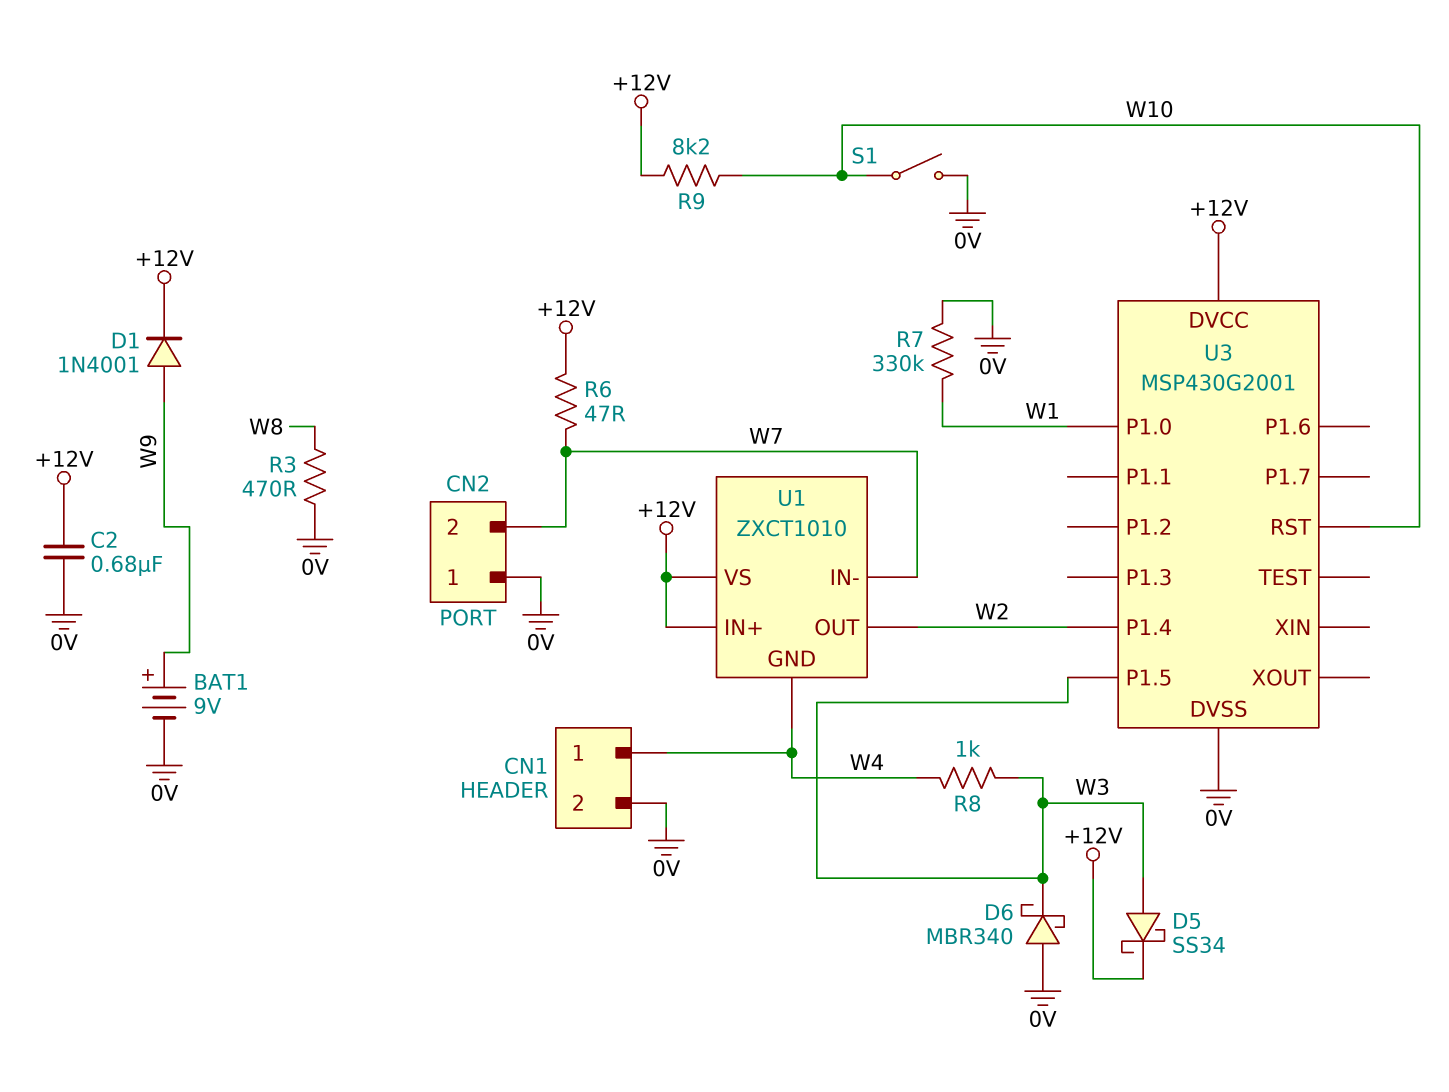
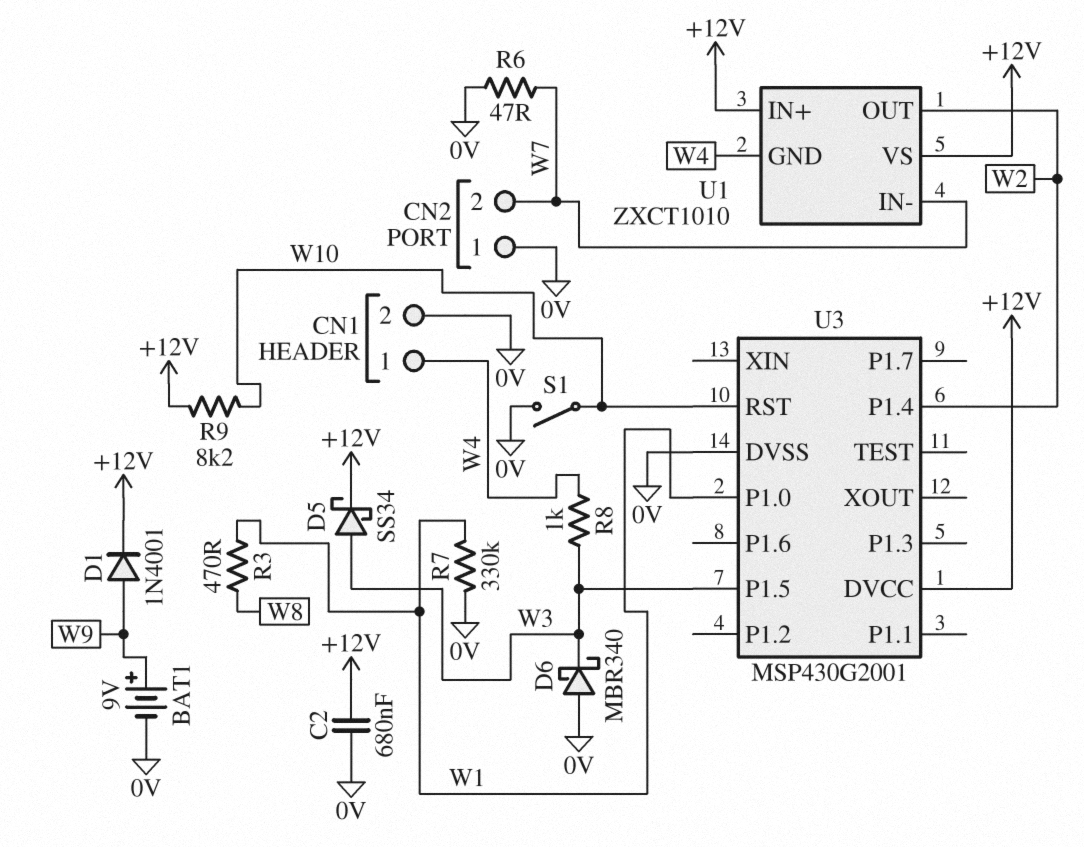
R3: 470 (0V, W8) -> 470 (W1, W8)
R6: 47 (+12V, W7) -> 47 (0V, W7)

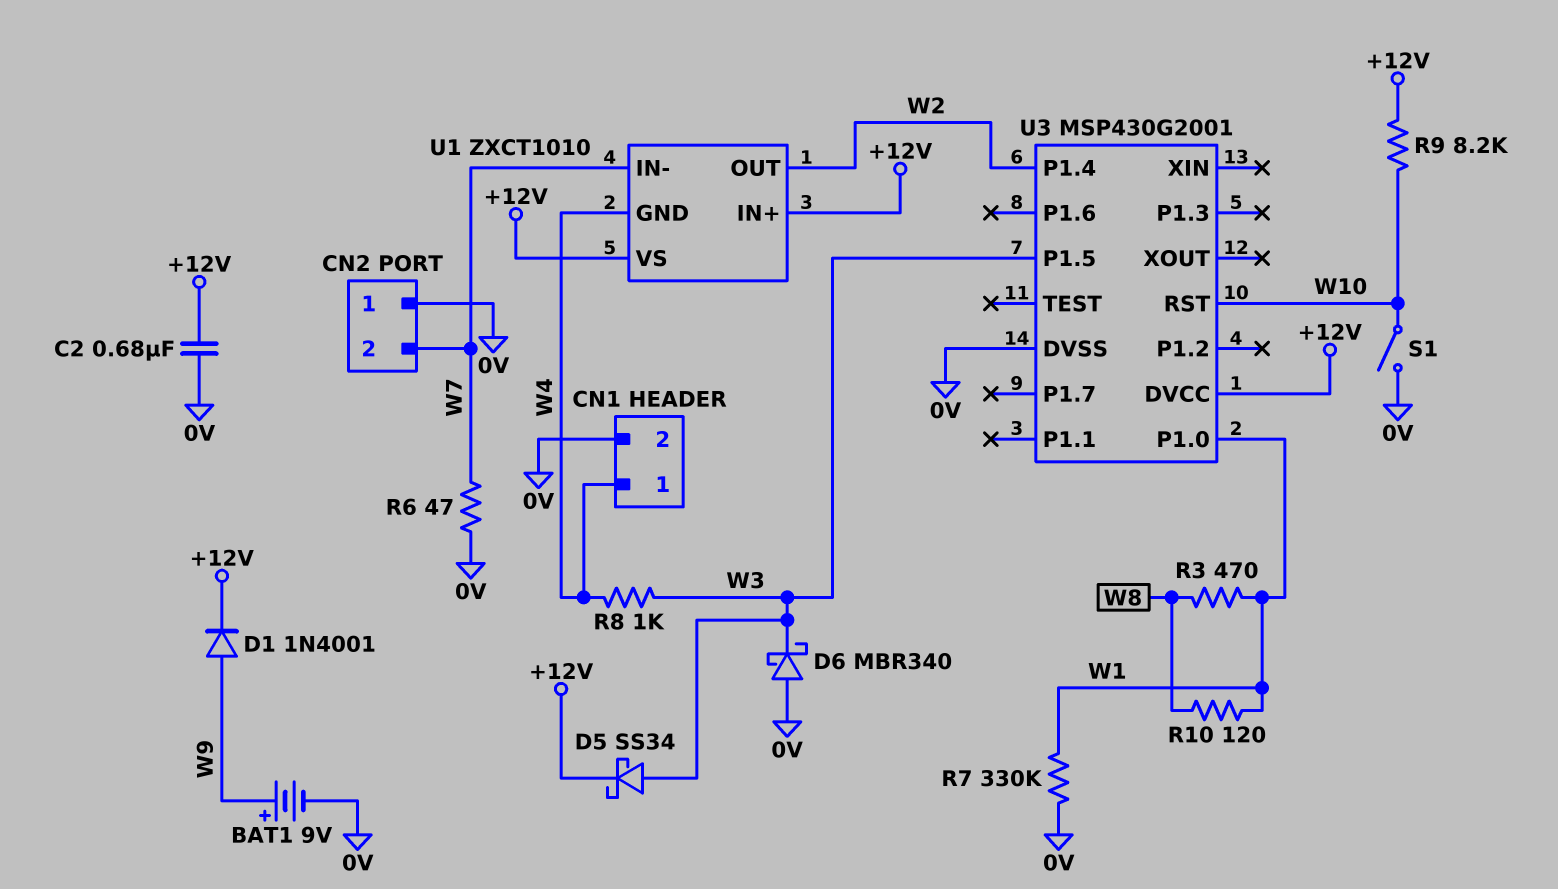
R10: none -> 120 (W1, W8)

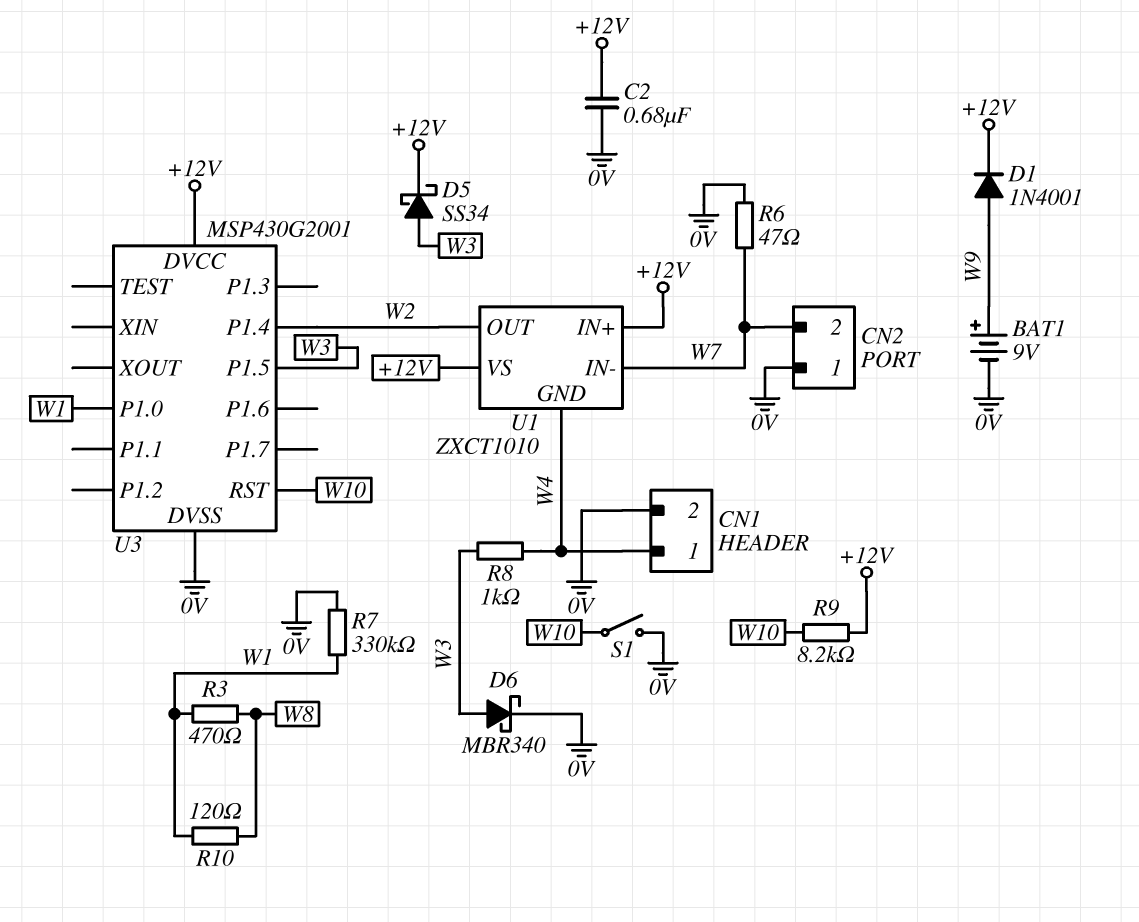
D6: schottky MBR340 (A 0V, K W3) -> schottky MBR340 (A W3, K 0V)

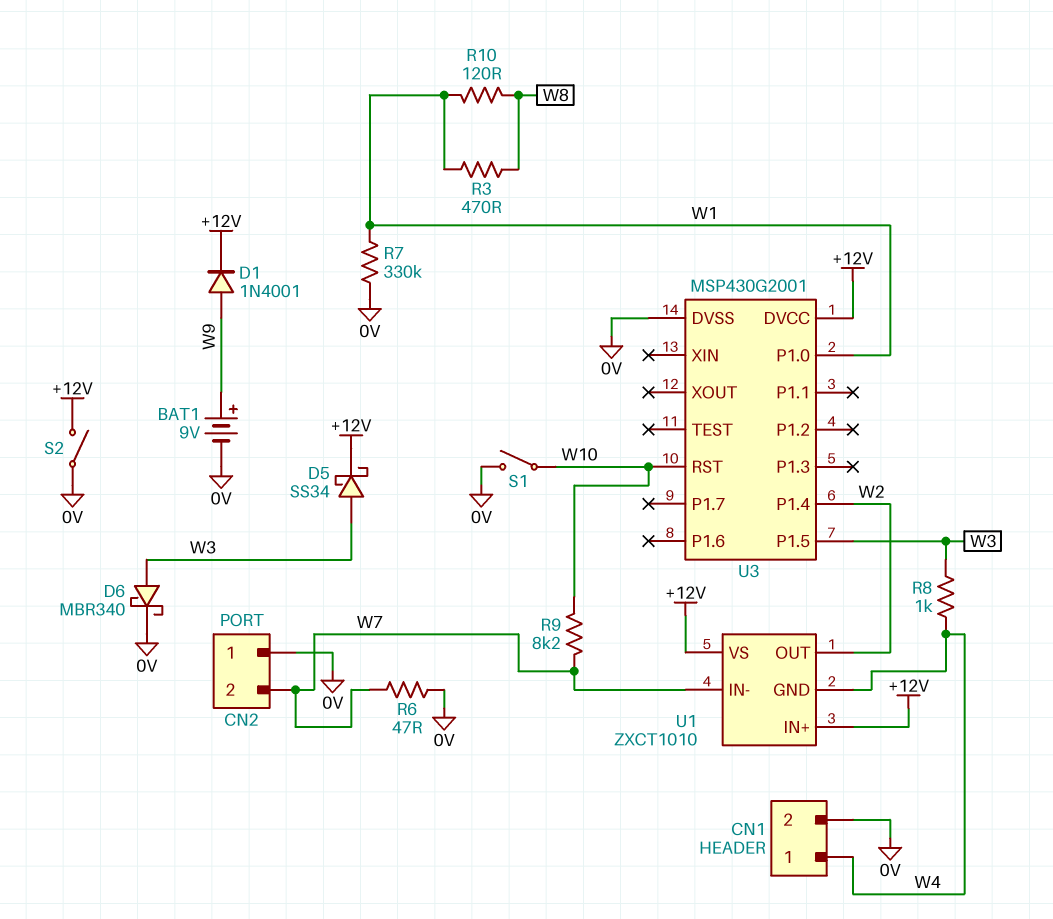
C2: 680nF (+12V, 0V) -> none
R9: 8.2k (+12V, W10) -> 8.2k (W7, W10)
S2: none -> switch (+12V, 0V)

